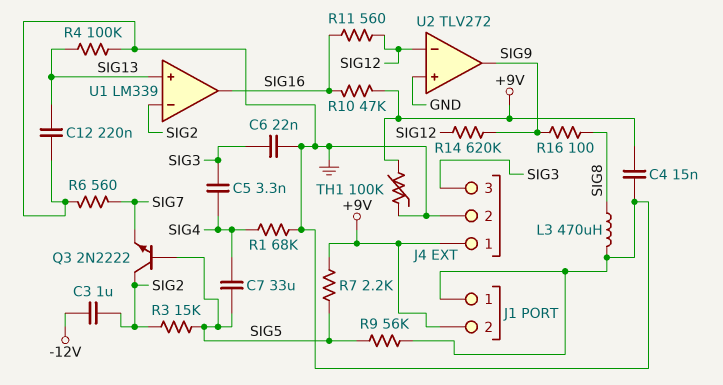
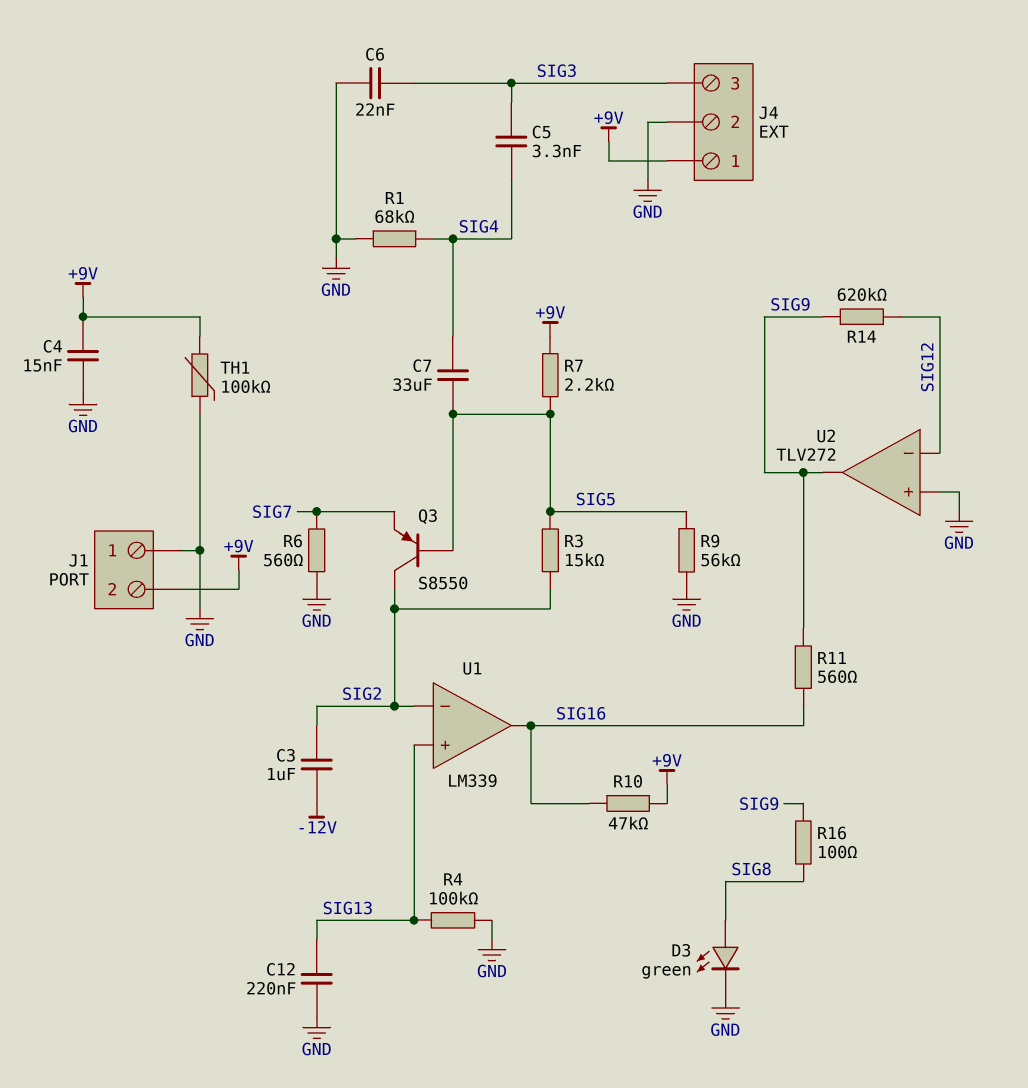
D3: none -> LED green (A SIG8, K GND)
L3: 470uH (GND, SIG8) -> none
Q3: NPN 2N2222 (B SIG5, C SIG2, E SIG7) -> PNP S8550 (B SIG5, C SIG2, E SIG7)
R11: 560 (SIG12, SIG16) -> 560 (SIG9, SIG16)

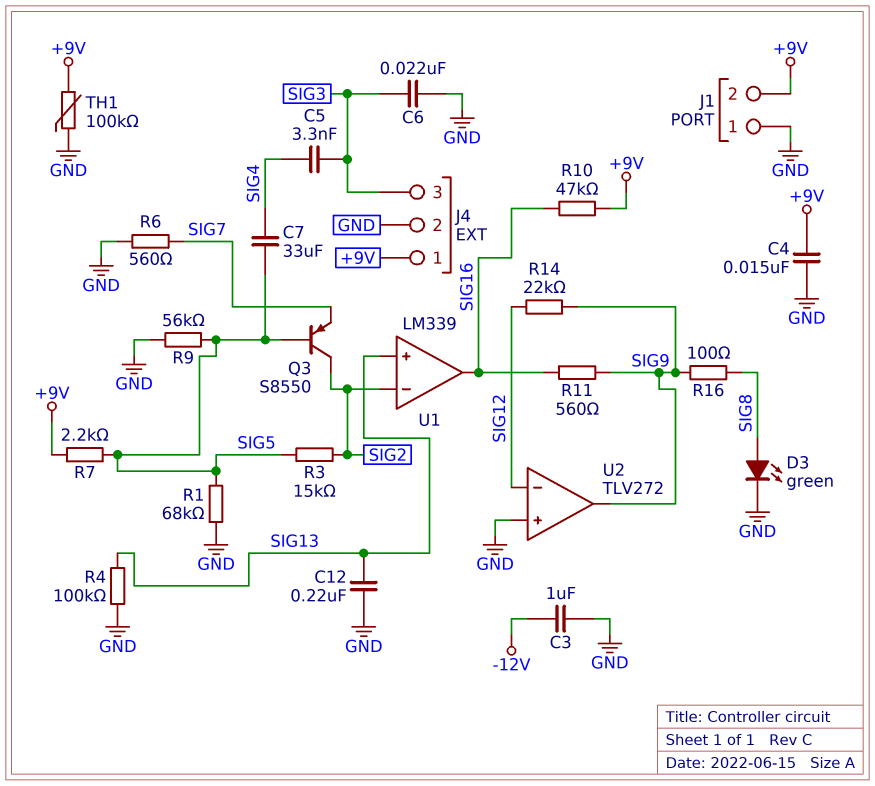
C3: 1uF (-12V, SIG2) -> 1uF (-12V, GND)
R1: 68k (GND, SIG4) -> 68k (GND, SIG5)
R14: 620k (SIG9, SIG12) -> 22k (SIG9, SIG12)

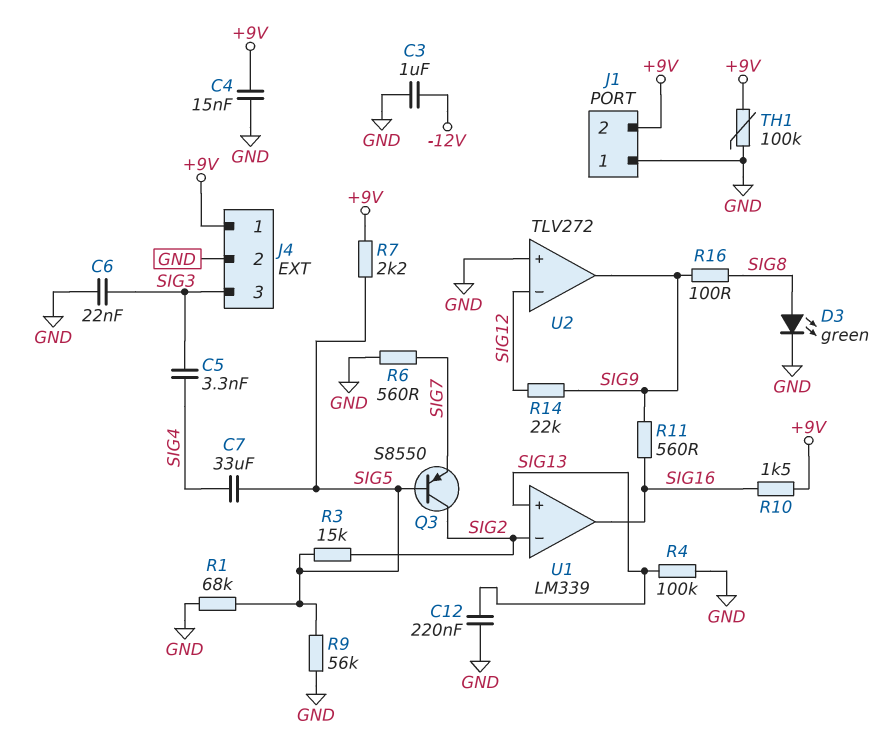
R10: 47k (+9V, SIG16) -> 1.5k (+9V, SIG16)

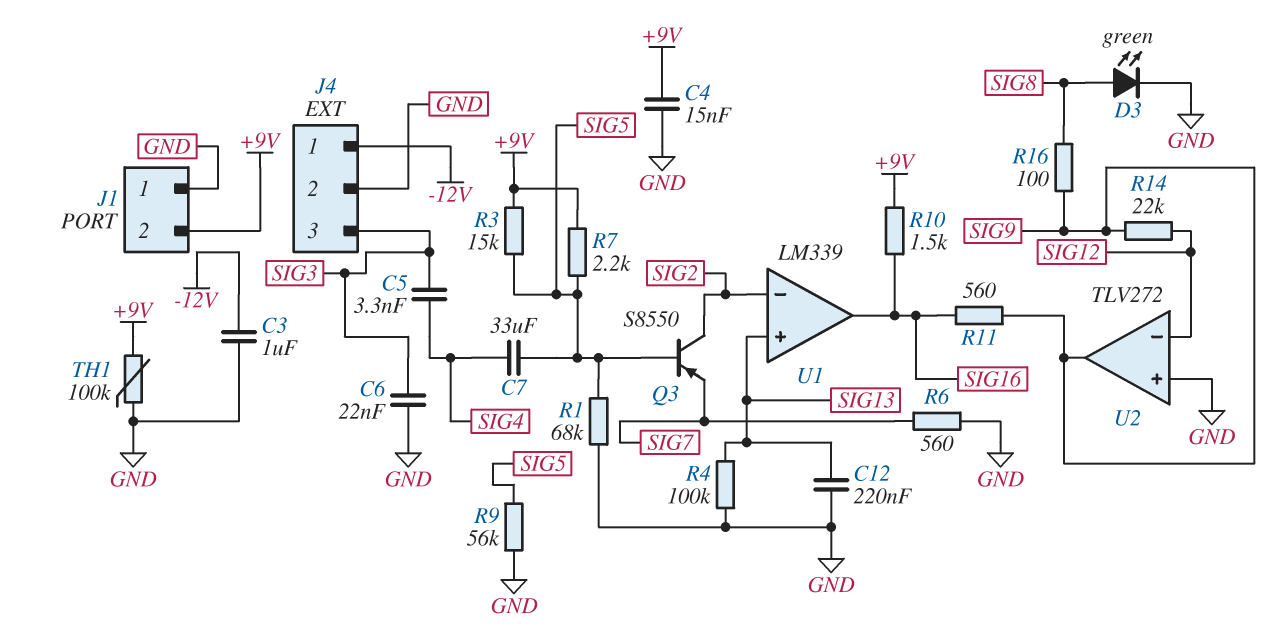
J4 pin 1: +9V -> -12V
R3: 15k (SIG2, SIG5) -> 15k (+9V, SIG5)

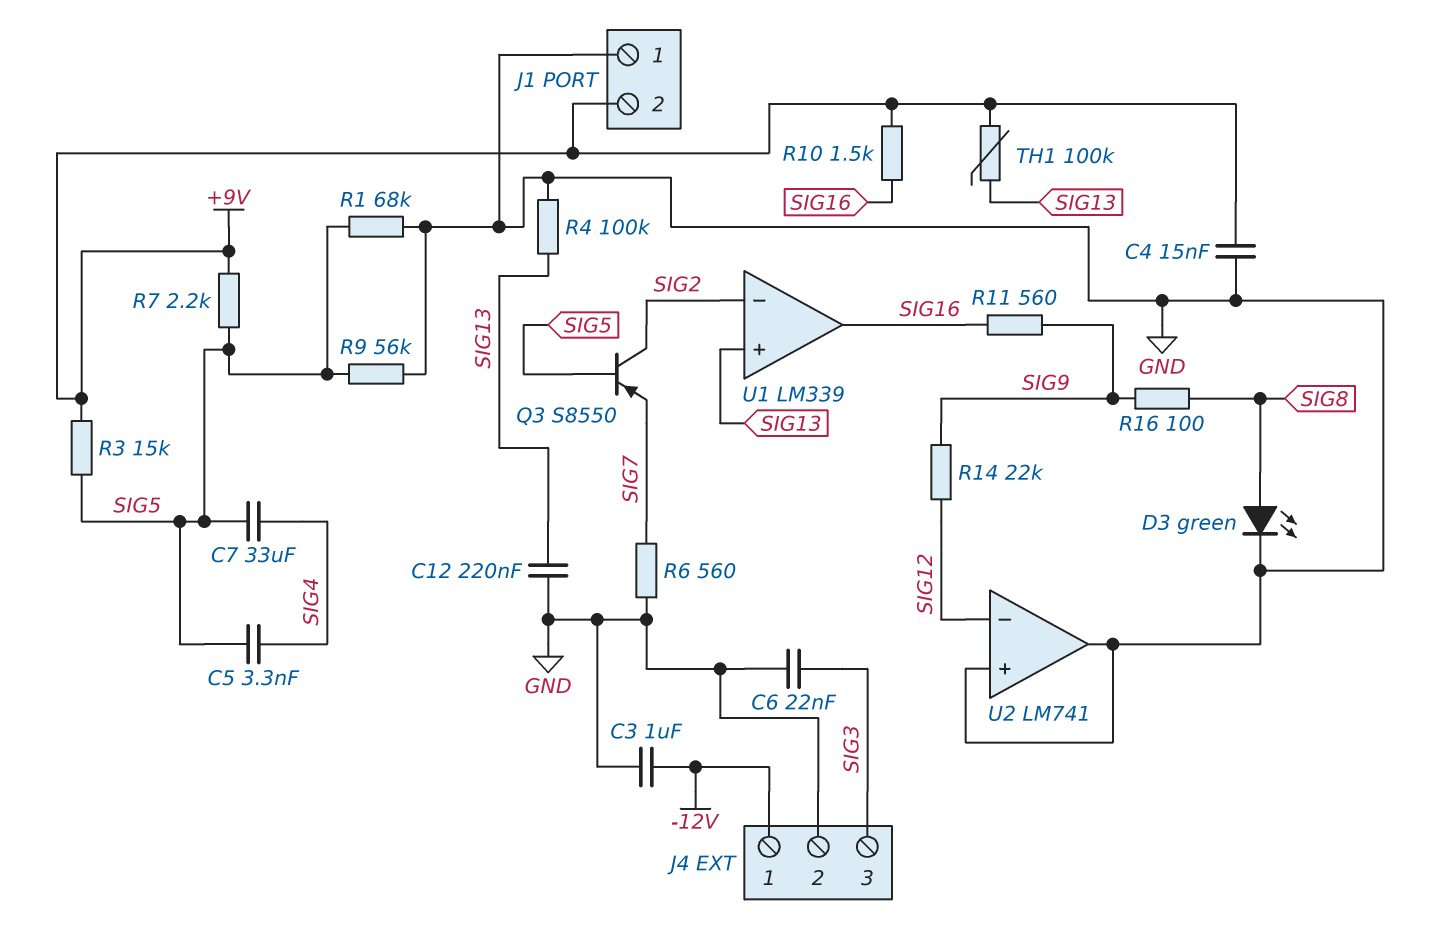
C5: 3.3nF (SIG3, SIG4) -> 3.3nF (SIG4, SIG5)
TH1: 100k (+9V, GND) -> 100k (+9V, SIG13)
U2: TLV272 -> LM741
U2 pin out: SIG9 -> GND

